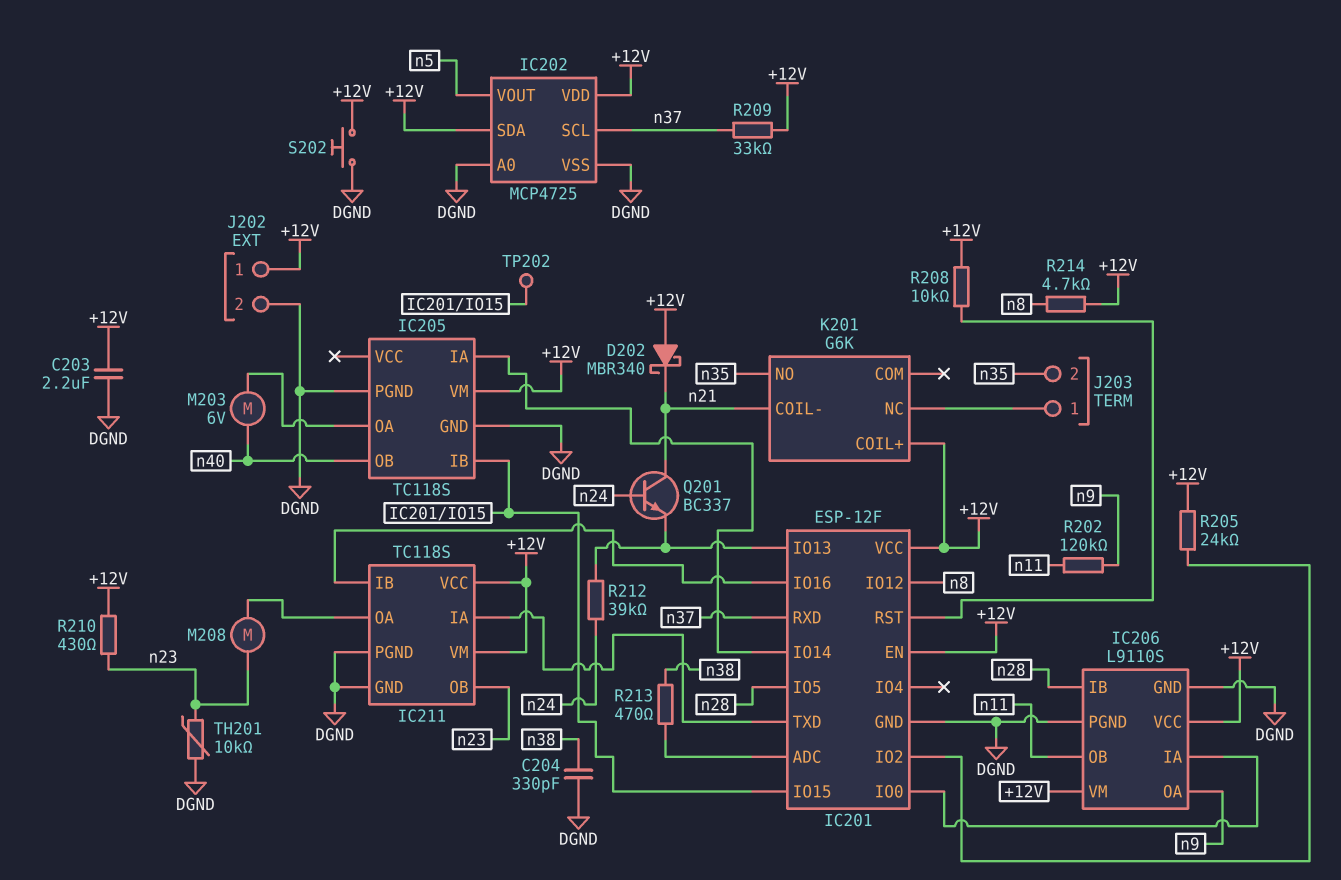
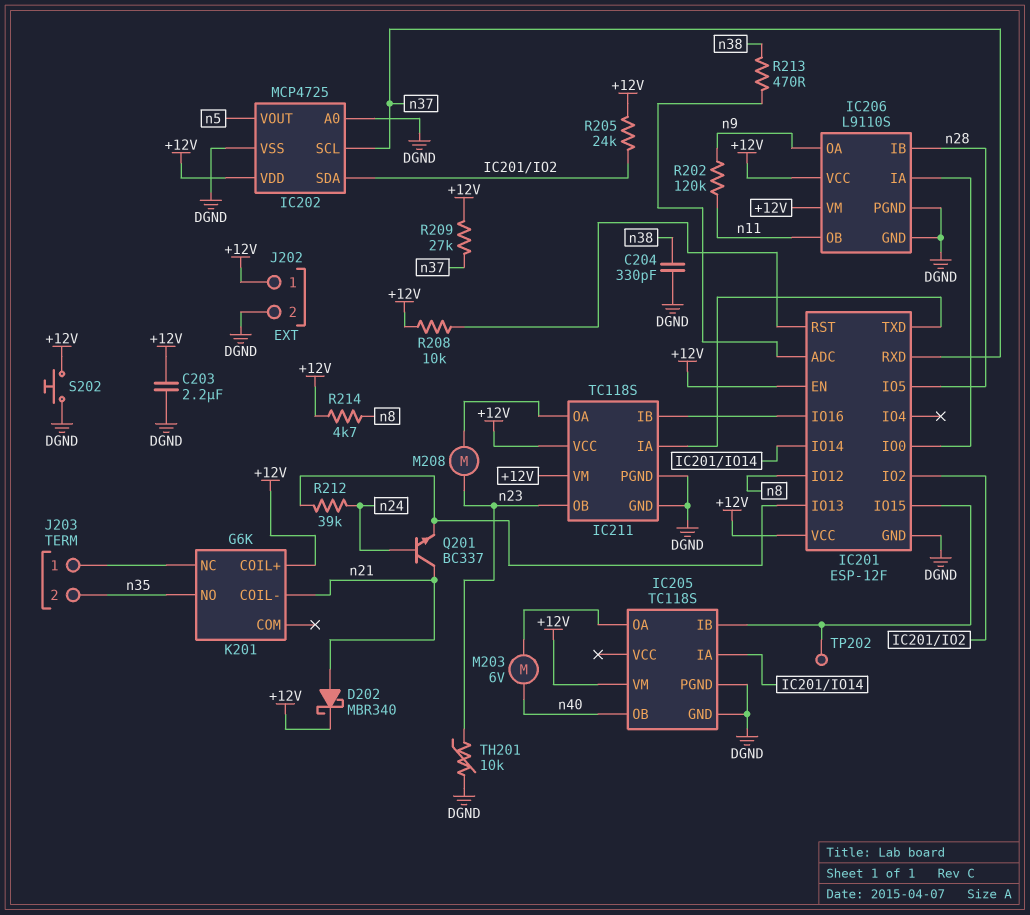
D202: schottky MBR340 (A +12V, K n21) -> schottky MBR340 (A n21, K +12V)
IC202 pin SDA: +12V -> IC201/IO2
R209: 33k (+12V, n37) -> 27k (+12V, n37)
R210: 430 (+12V, n23) -> none

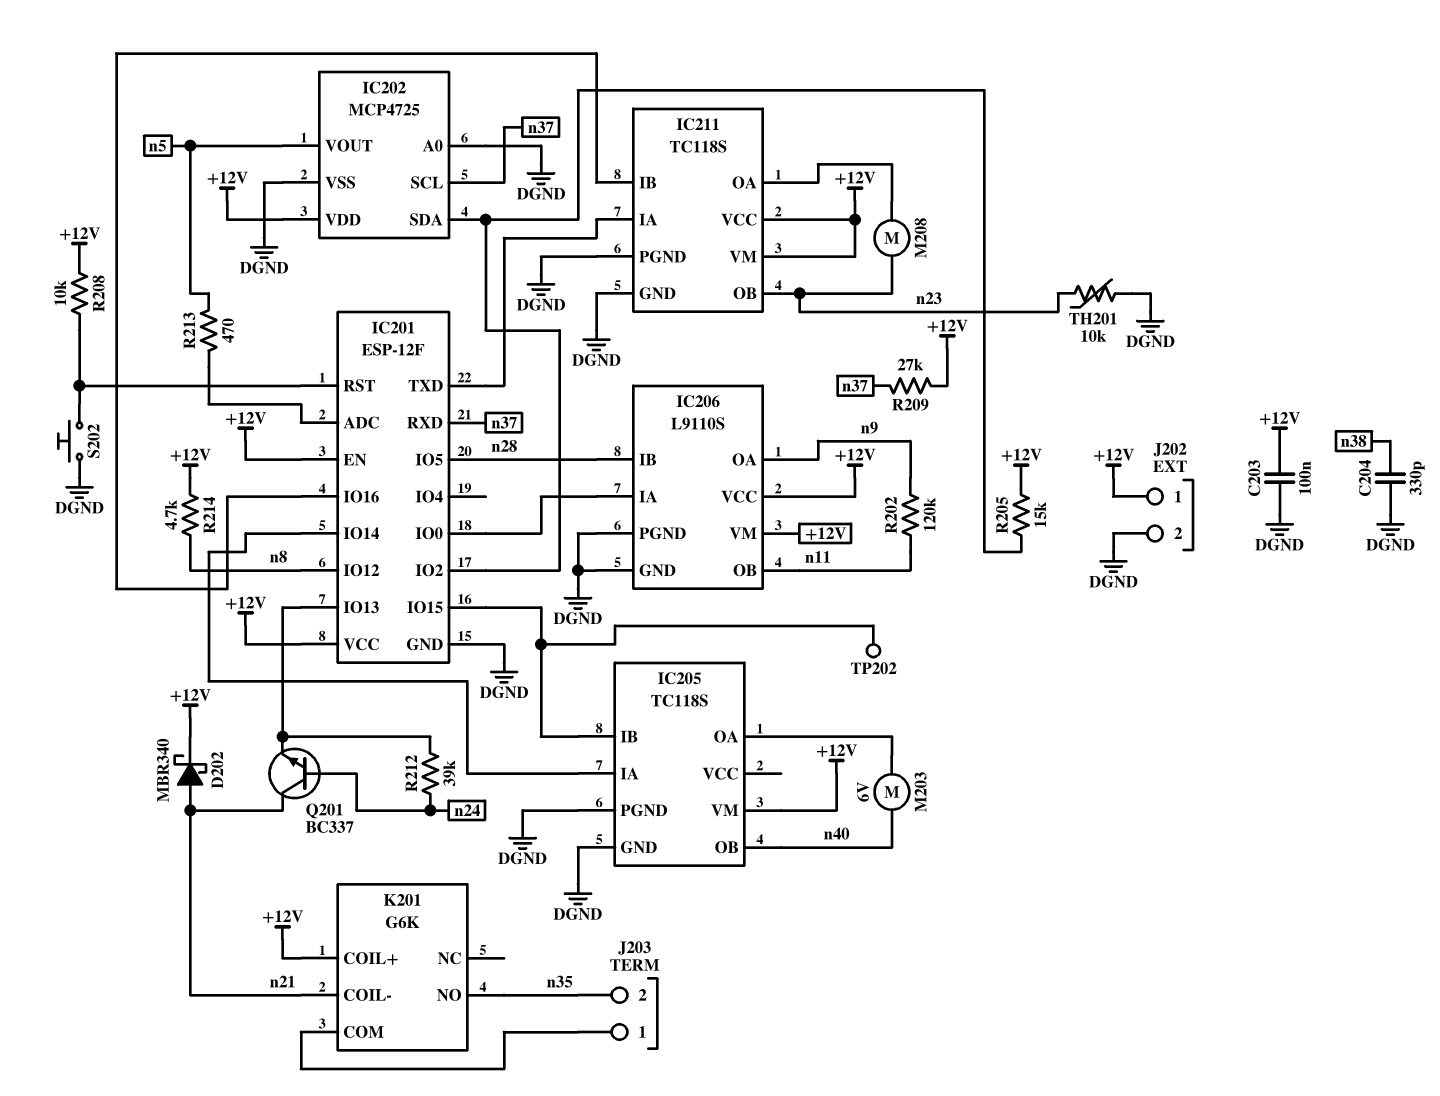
C203: 2.2uF (+12V, DGND) -> 100nF (+12V, DGND)
K201 pin COM: none -> J203/1
K201 pin NC: J203/1 -> none
R205: 24k (+12V, IC201/IO2) -> 15k (+12V, IC201/IO2)
R213: 470 (IC201/ADC, n38) -> 470 (IC201/ADC, n5)
S202: button (+12V, DGND) -> button (DGND, IC201/RST)

